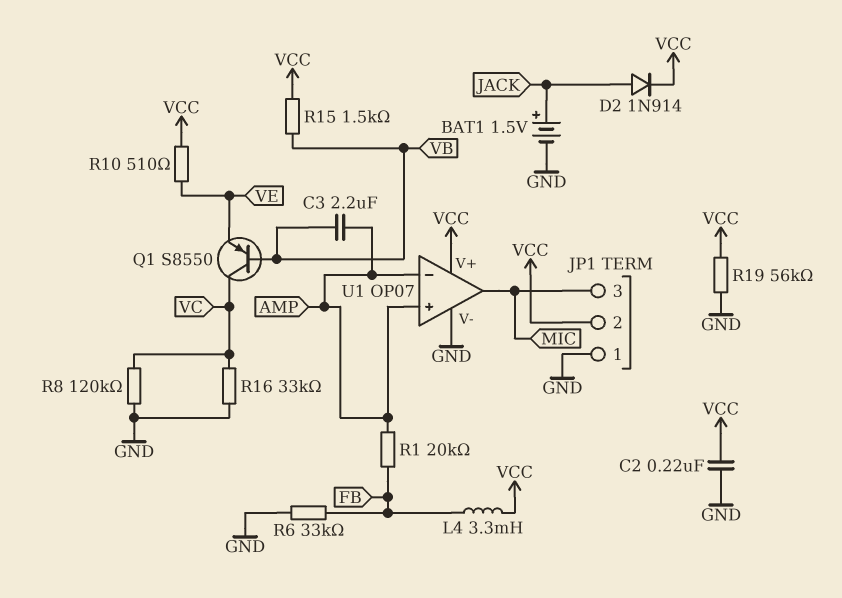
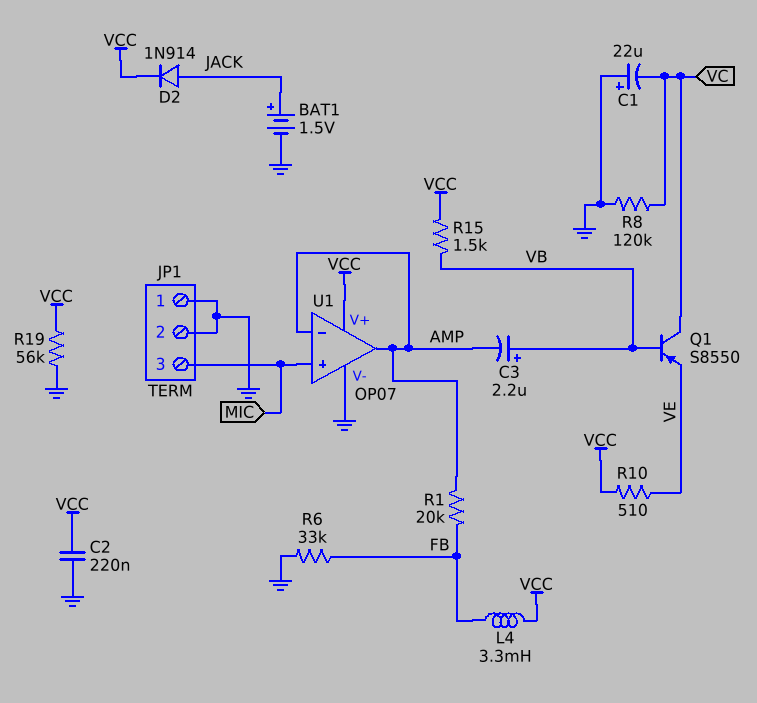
C1: none -> 22uF (plus GND, minus VC)
C3: 2.2uF (AMP, VB) -> 2.2uF (plus VB, minus AMP)
JP1 pin 2: VCC -> GND
R16: 33k (GND, VC) -> none
U1 pin in+: AMP -> MIC
U1 pin out: MIC -> AMP

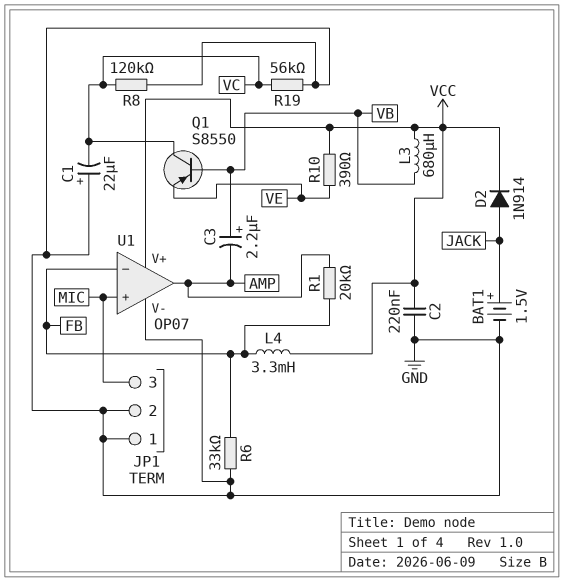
L3: none -> 680uH (VB, VCC)
R10: 510 (VCC, VE) -> 390 (VCC, VE)
R15: 1.5k (VB, VCC) -> none
R19: 56k (GND, VCC) -> 56k (GND, VC)
U1 pin in-: AMP -> FB

